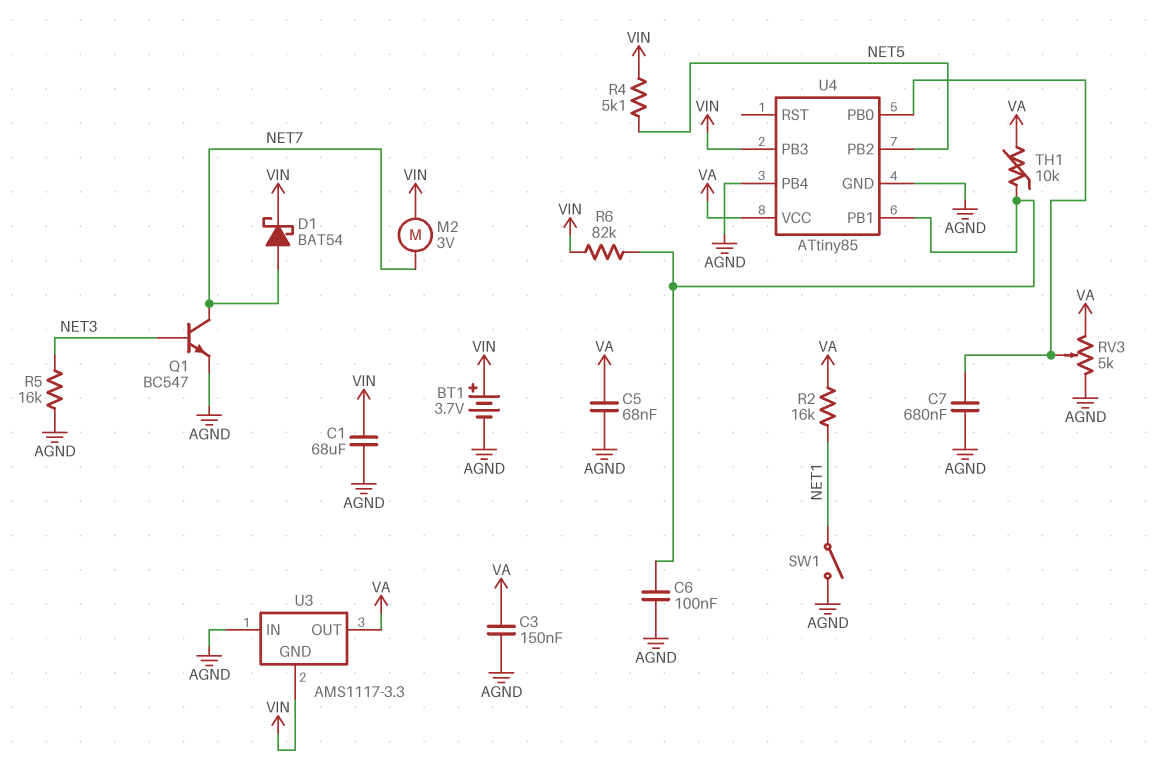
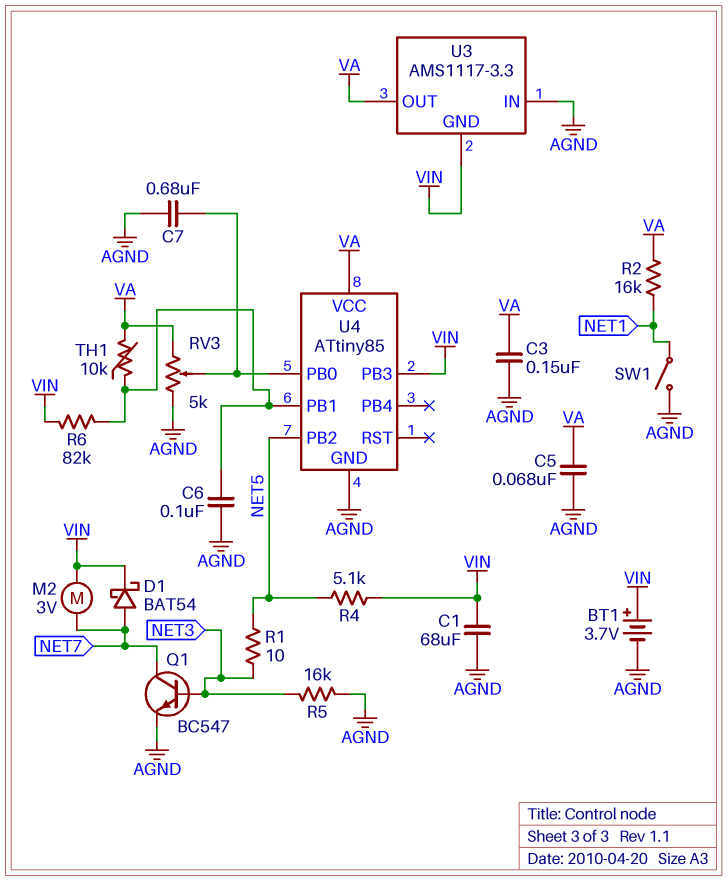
R1: none -> 10 (NET3, NET5)
U4 pin PB4: AGND -> none

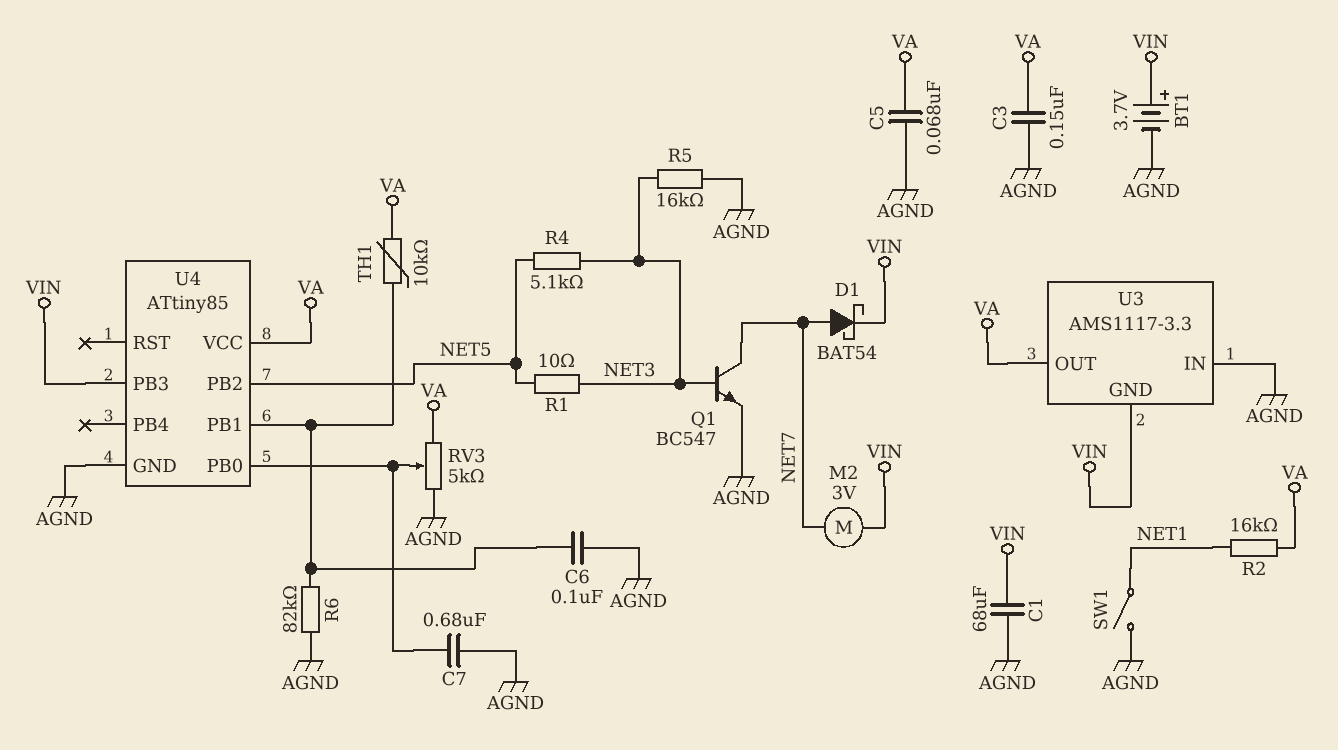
R4: 5.1k (NET5, VIN) -> 5.1k (NET3, NET5)
R6: 82k (U4/PB1, VIN) -> 82k (AGND, U4/PB1)

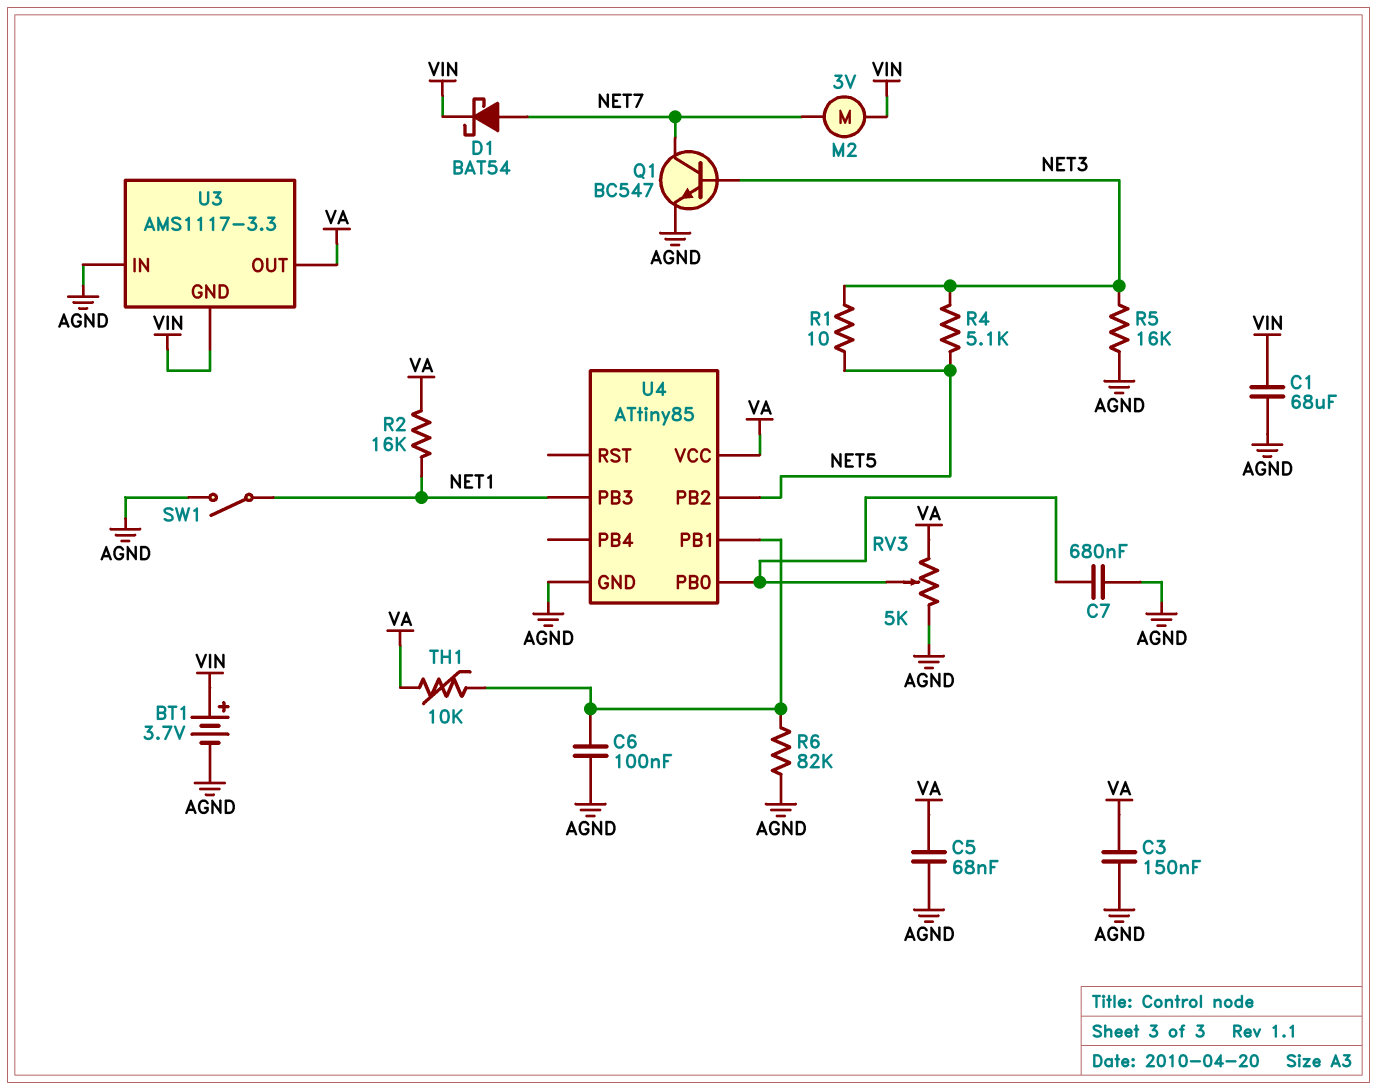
U4 pin PB3: VIN -> NET1

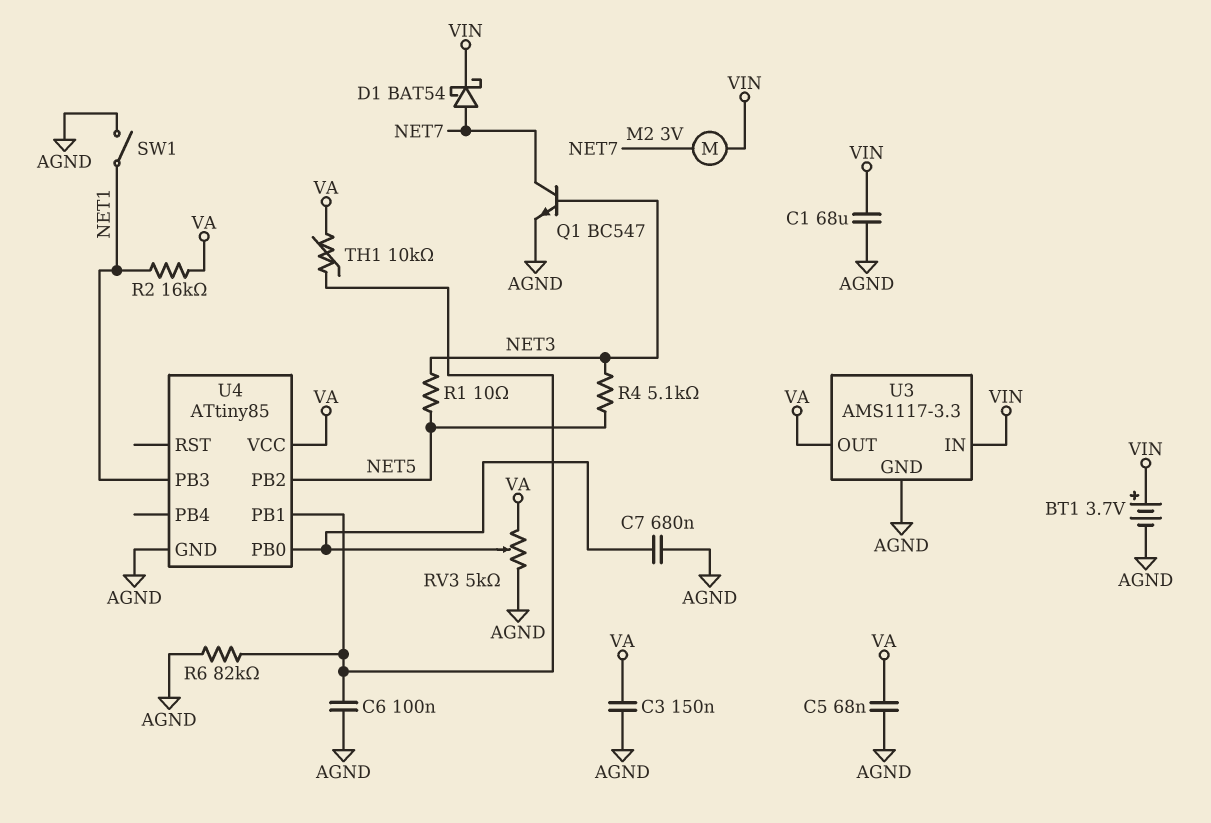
R5: 16k (AGND, NET3) -> none
U3 pin GND: VIN -> AGND
U3 pin IN: AGND -> VIN

